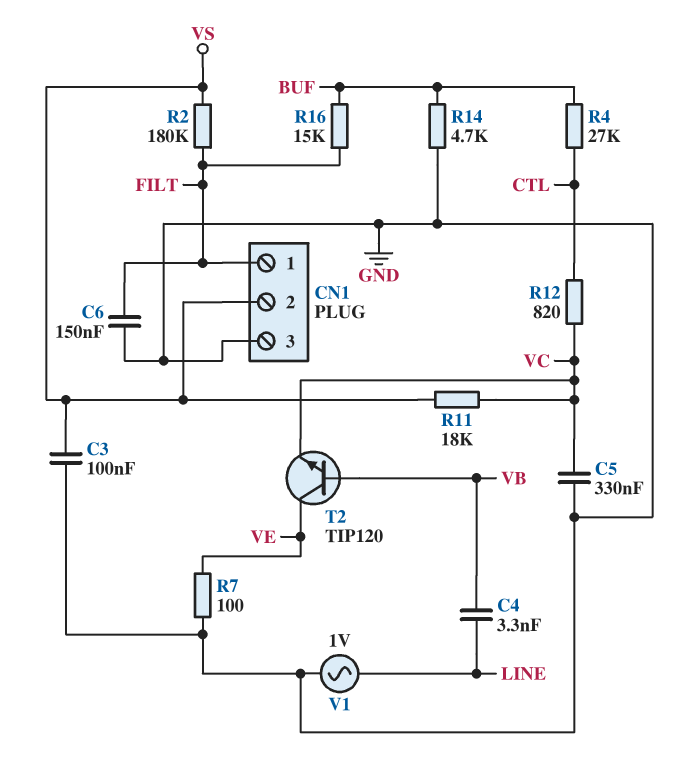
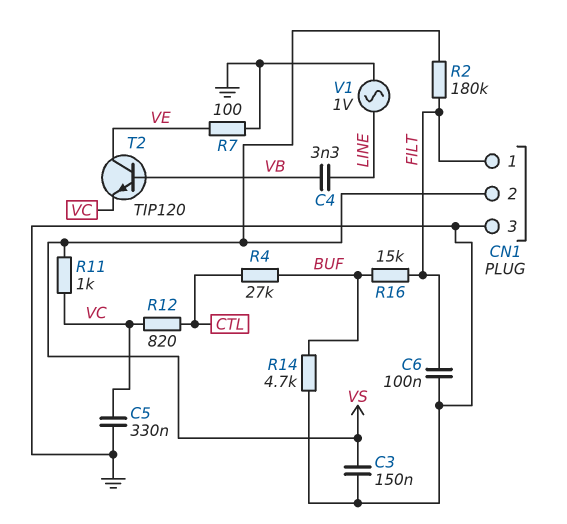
C3: 100nF (GND, VS) -> 150nF (GND, VS)
C6: 150nF (FILT, GND) -> 100nF (FILT, GND)
R11: 18k (VC, VS) -> 1k (VC, VS)

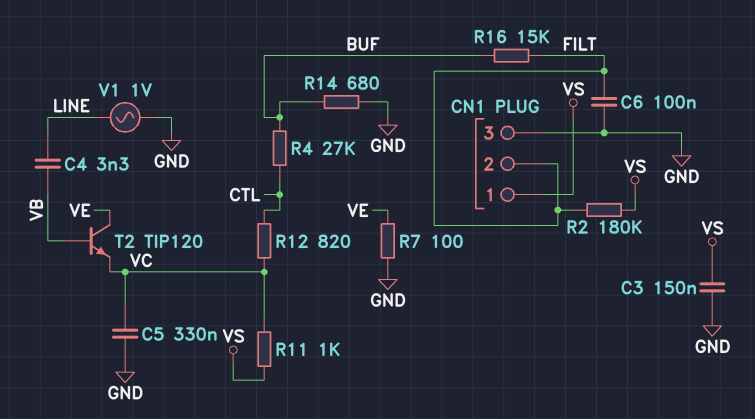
CN1 pin 1: FILT -> VS
CN1 pin 2: VS -> FILT
R14: 4.7k (BUF, GND) -> 680 (BUF, GND)

